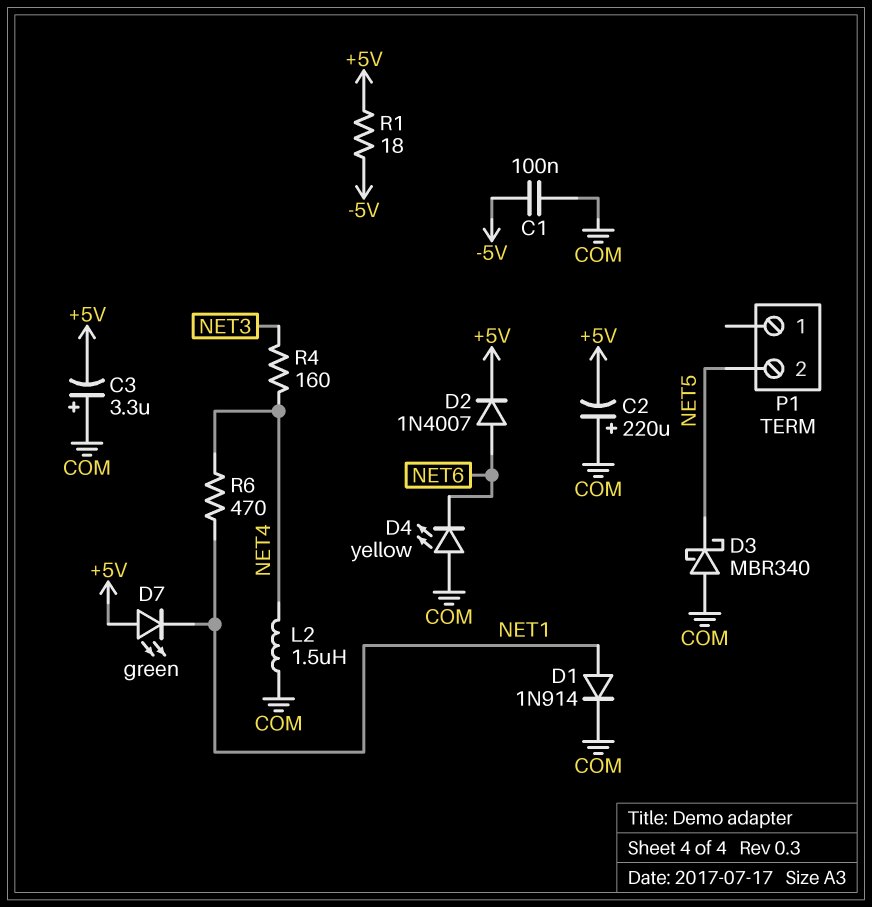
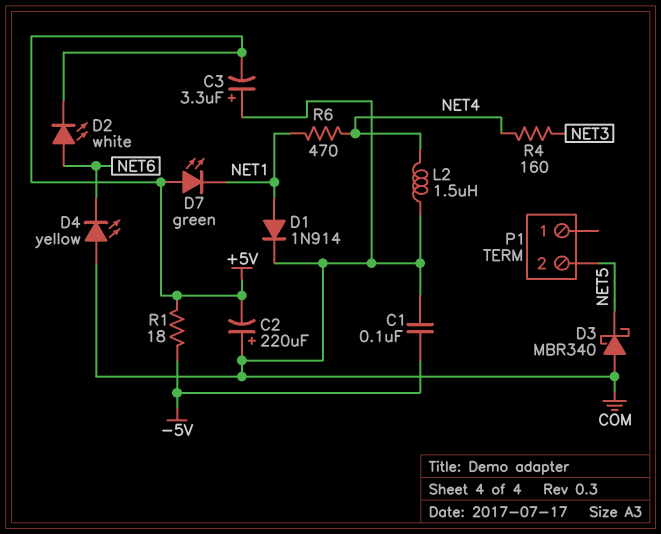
D2: diode 1N4007 (A NET6, K +5V) -> LED white (A NET6, K +5V)

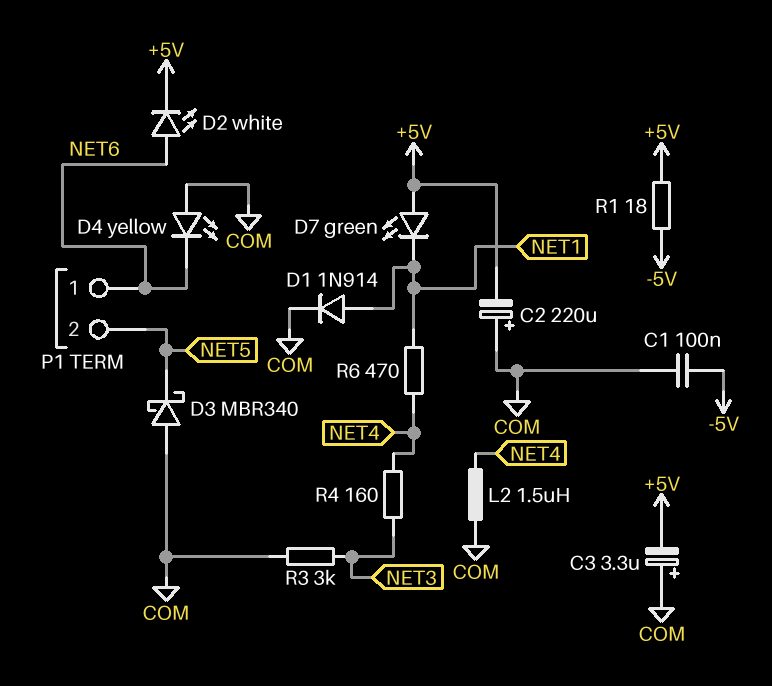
P1 pin 1: none -> NET6
R3: none -> 3k (COM, NET3)

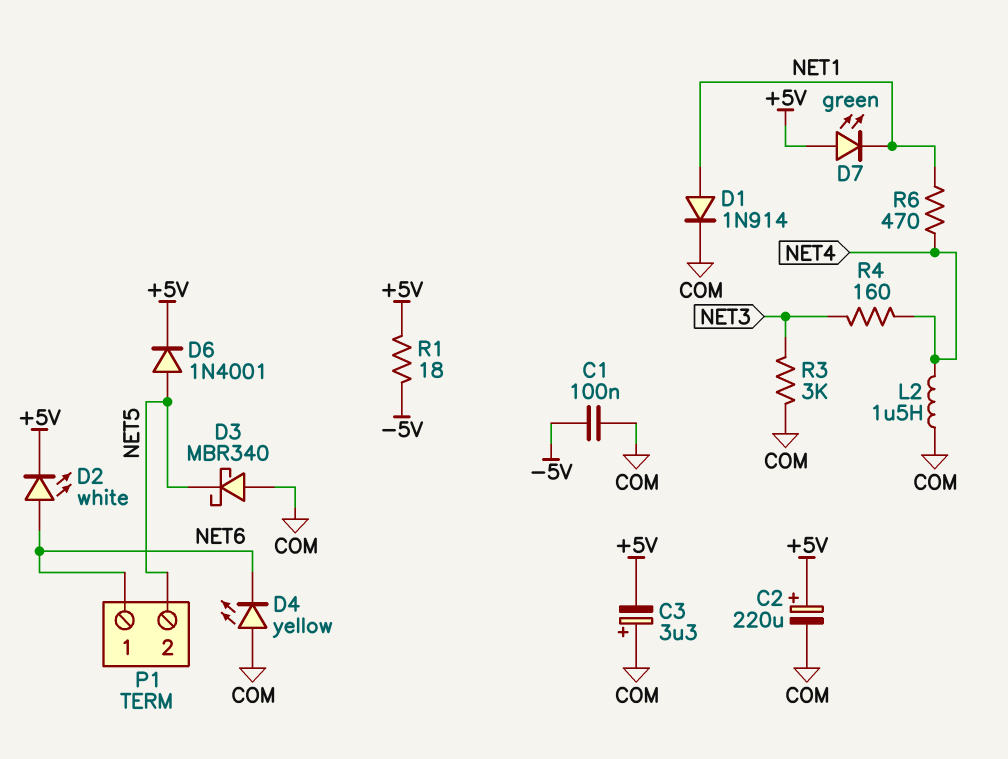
C2: 220uF (plus COM, minus +5V) -> 220uF (plus +5V, minus COM)
D6: none -> diode 1N4001 (A NET5, K +5V)

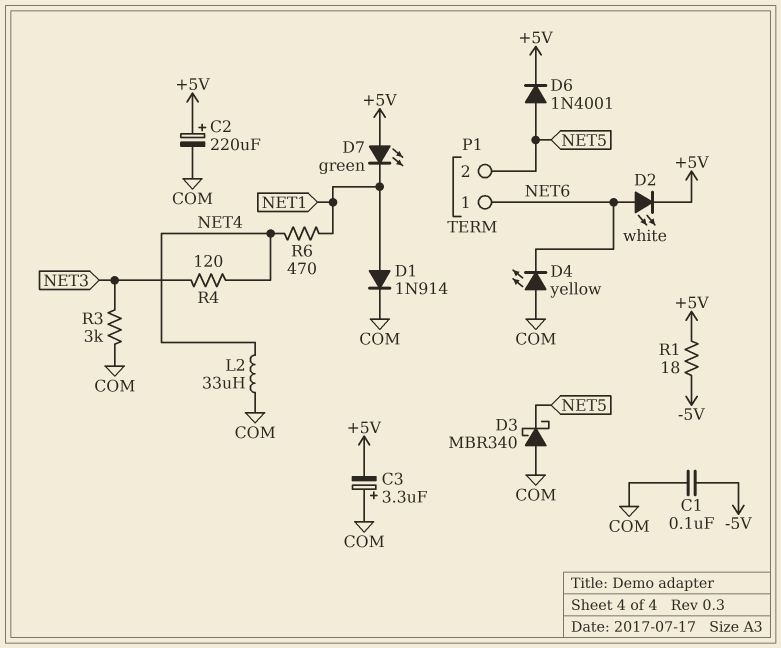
L2: 1.5uH (COM, NET4) -> 33uH (COM, NET4)
R4: 160 (NET3, NET4) -> 120 (NET3, NET4)

